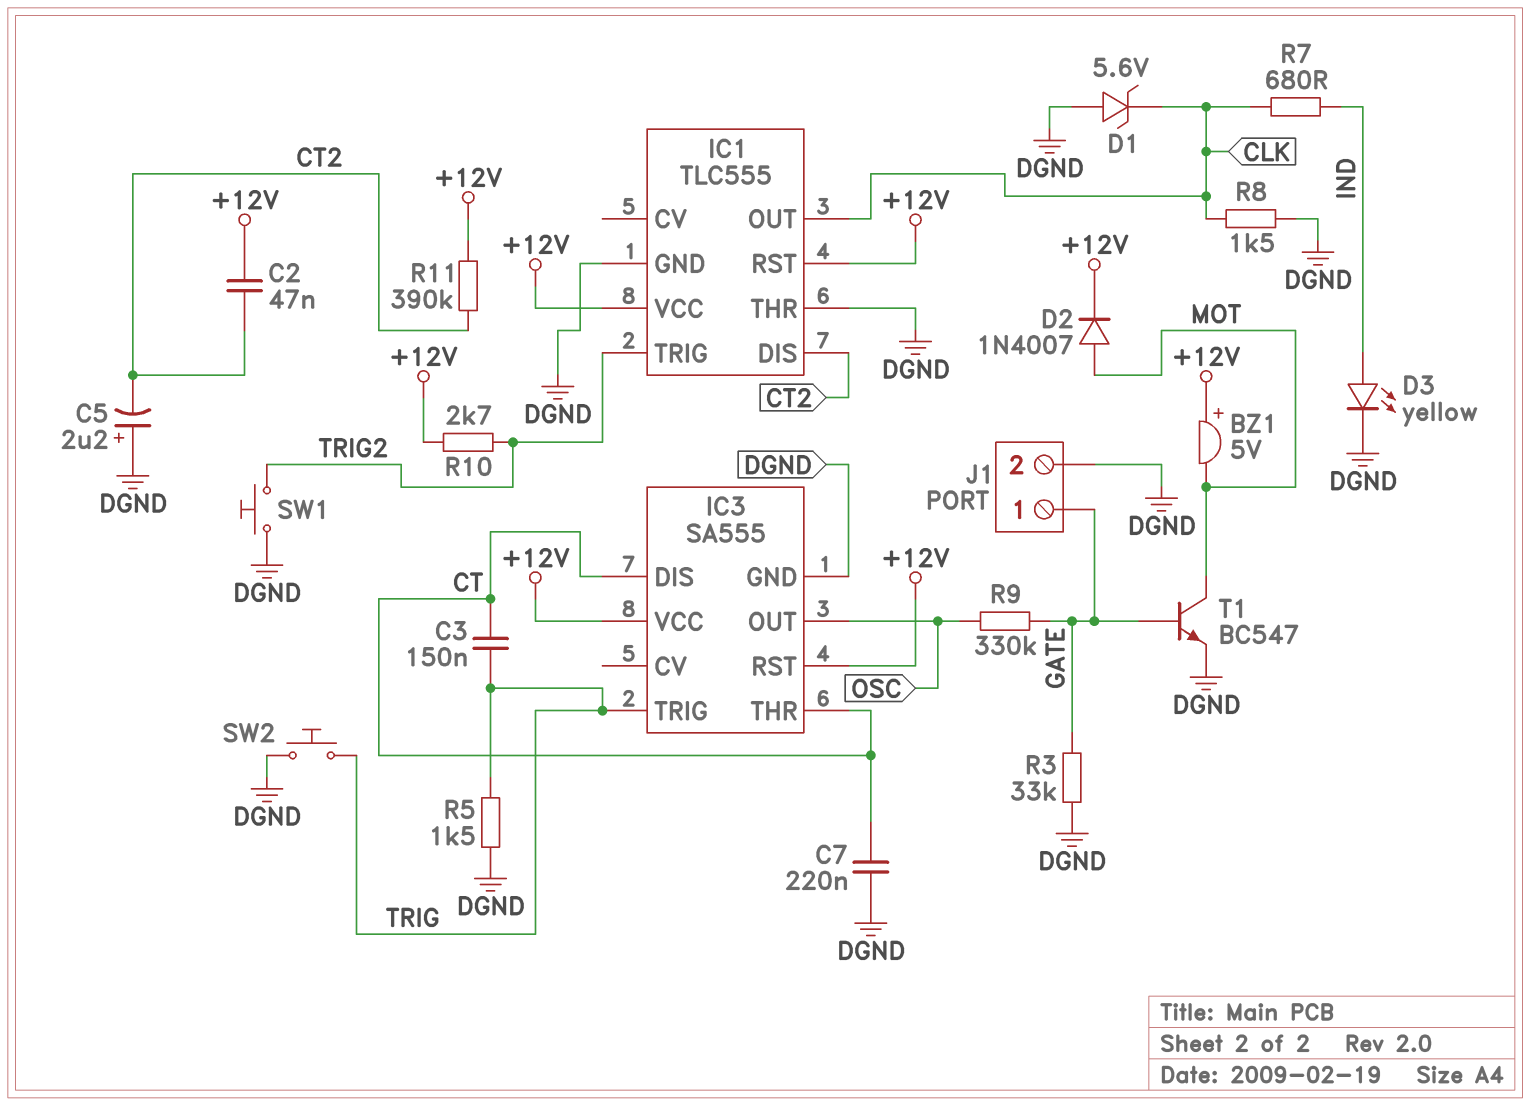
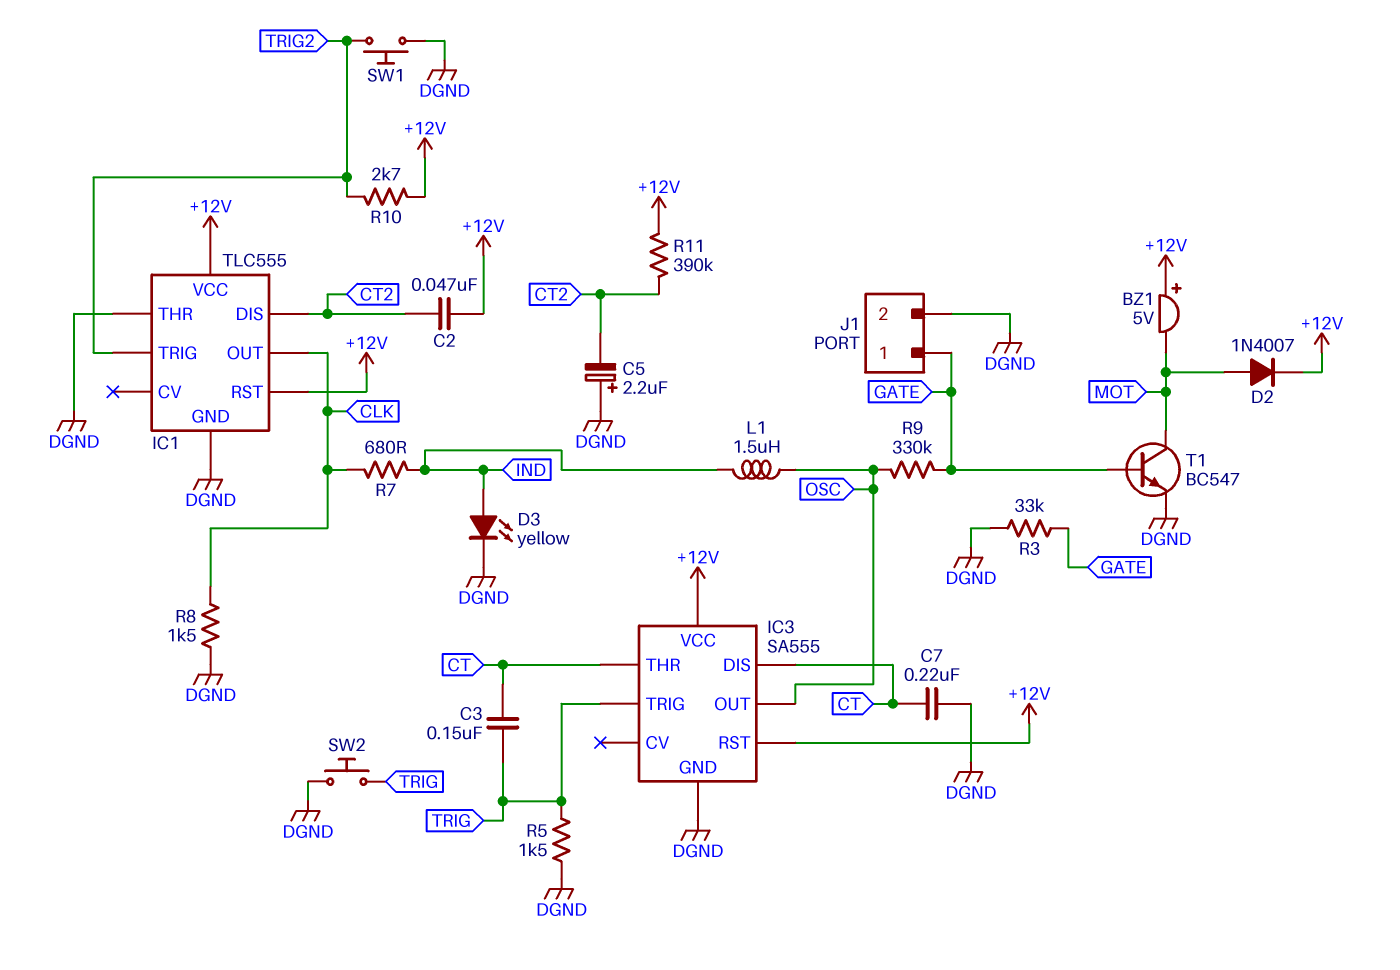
D1: zener 5.6V (A DGND, K CLK) -> none
L1: none -> 1.5uH (IND, OSC)

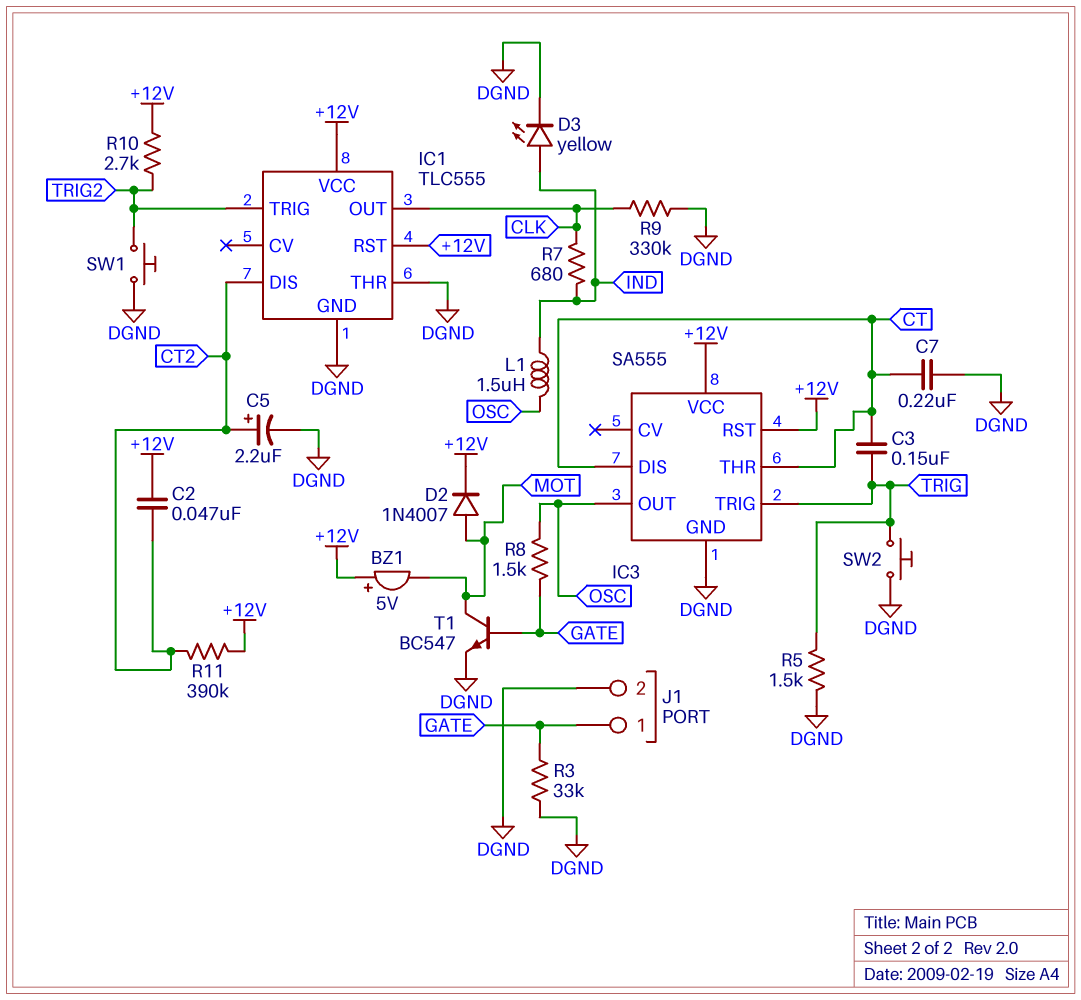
C5: 2.2uF (plus DGND, minus CT2) -> 2.2uF (plus CT2, minus DGND)
R8: 1.5k (CLK, DGND) -> 1.5k (GATE, OSC)
R9: 330k (GATE, OSC) -> 330k (CLK, DGND)

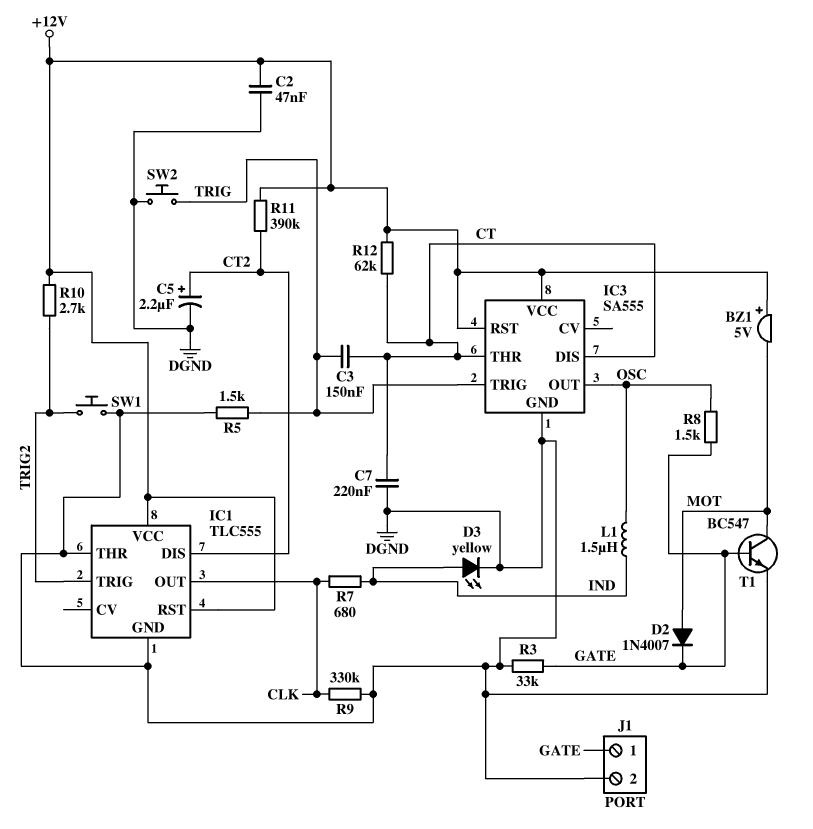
C2: 47nF (+12V, CT2) -> 47nF (+12V, DGND)
D2: diode 1N4007 (A MOT, K +12V) -> diode 1N4007 (A MOT, K GATE)
R12: none -> 62k (+12V, CT)

